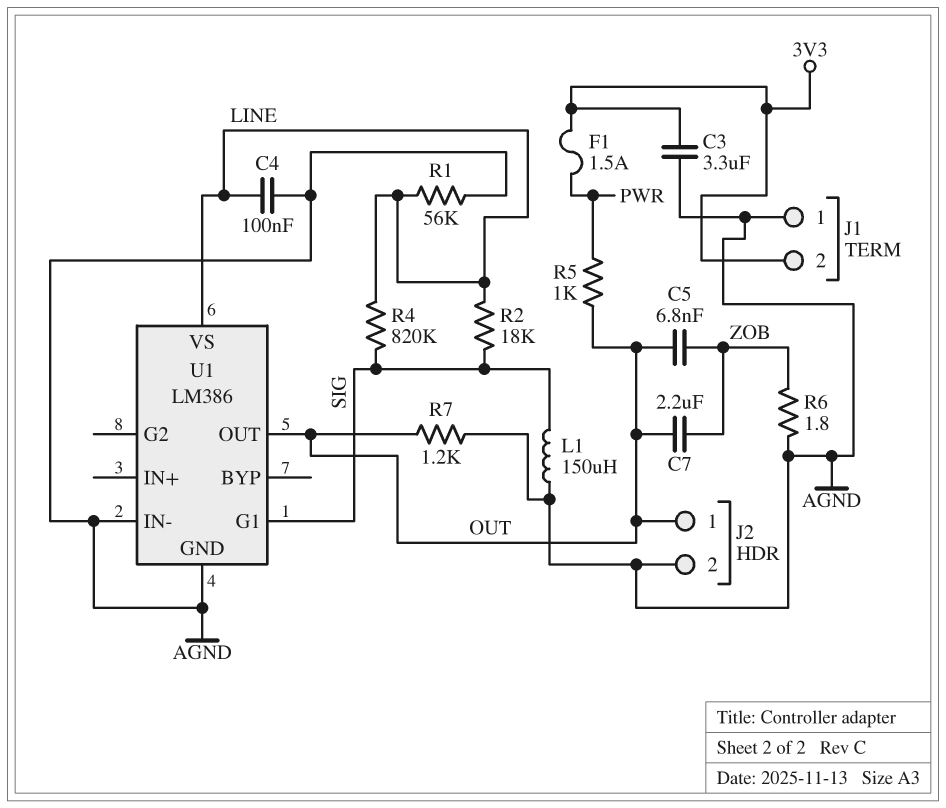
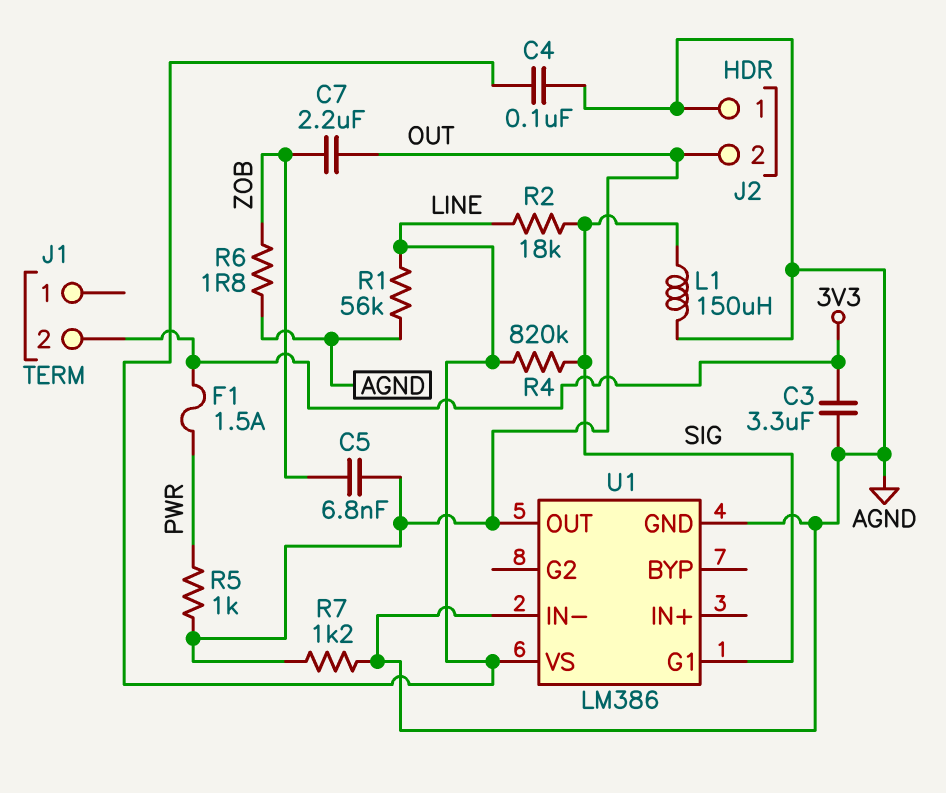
J1 pin 1: AGND -> none
J2 pin 1: OUT -> AGND
J2 pin 2: AGND -> OUT

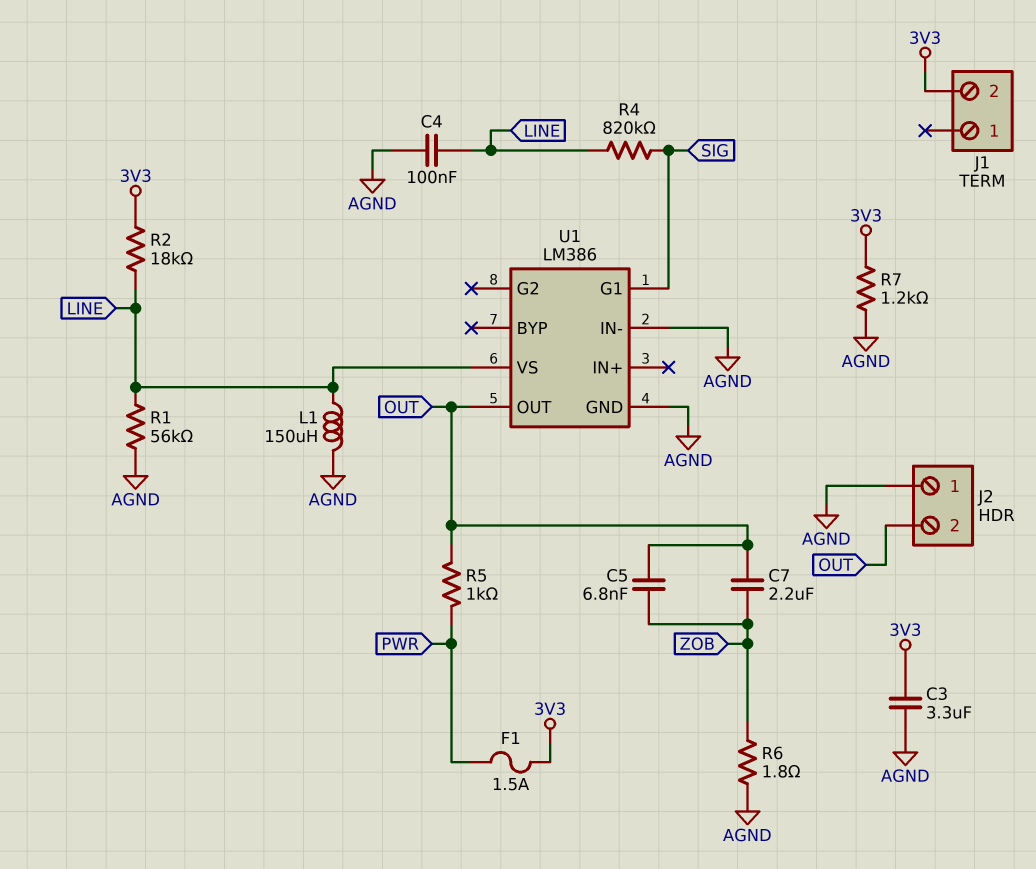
L1: 150uH (AGND, SIG) -> 150uH (AGND, LINE)
R2: 18k (LINE, SIG) -> 18k (3V3, LINE)
R7: 1.2k (AGND, OUT) -> 1.2k (3V3, AGND)

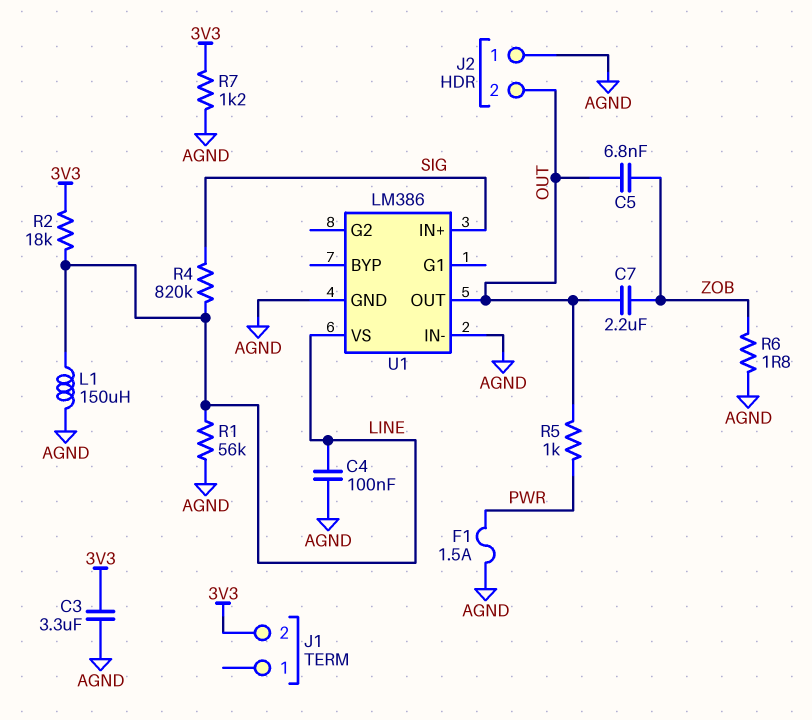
F1: 1.5A (3V3, PWR) -> 1.5A (AGND, PWR)
U1 pin G1: SIG -> none
U1 pin IN+: none -> SIG

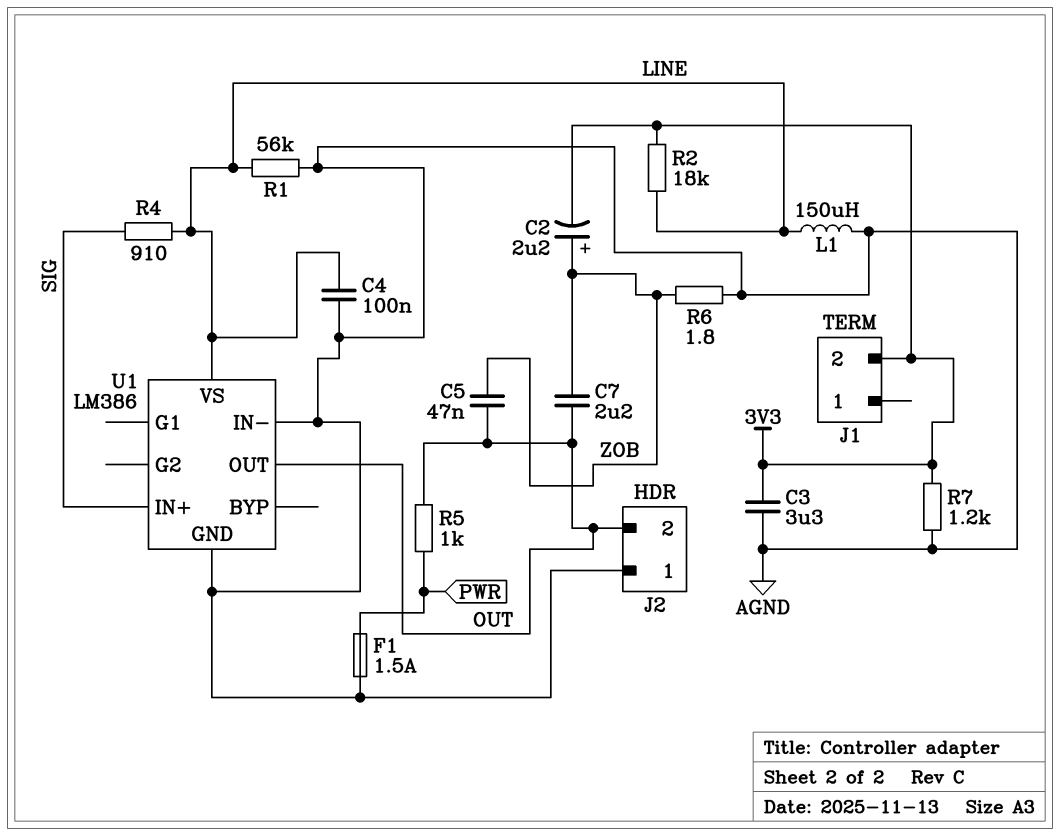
C2: none -> 2.2uF (plus ZOB, minus 3V3)
C5: 6.8nF (OUT, ZOB) -> 47nF (OUT, ZOB)
R4: 820k (LINE, SIG) -> 910 (LINE, SIG)

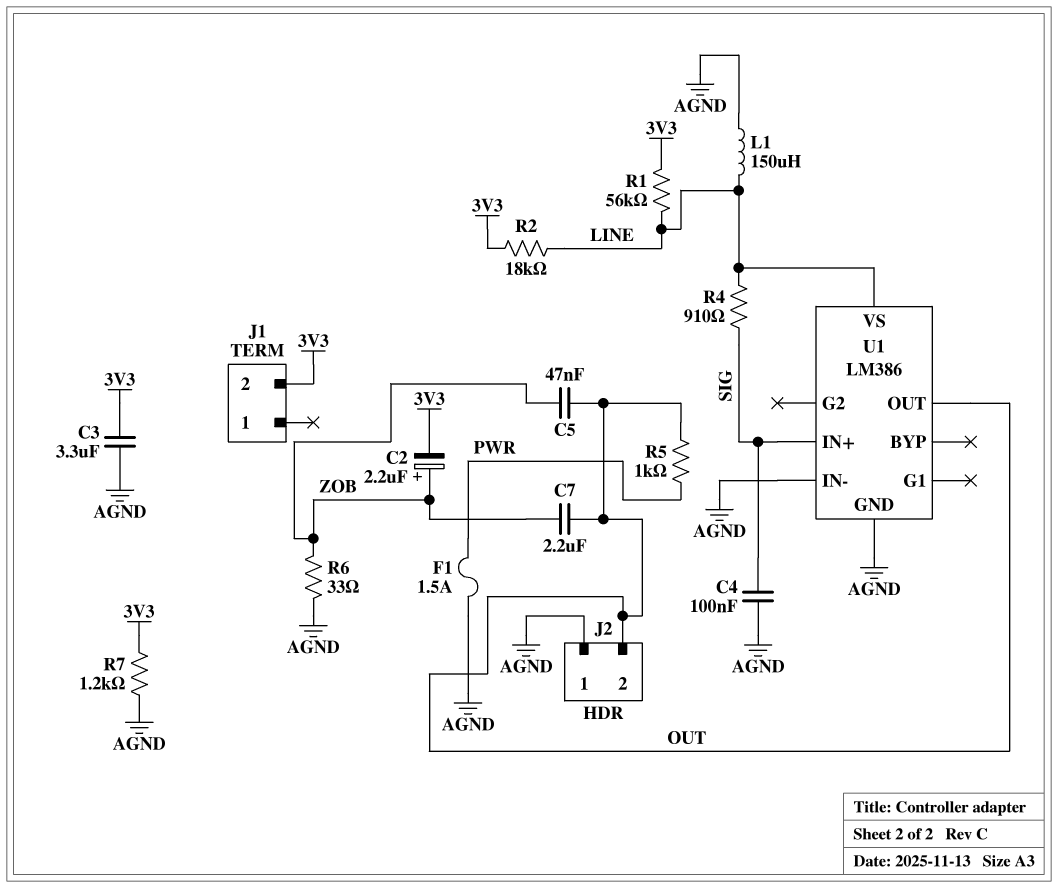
C4: 100nF (AGND, LINE) -> 100nF (AGND, SIG)
R1: 56k (AGND, LINE) -> 56k (3V3, LINE)
R6: 1.8 (AGND, ZOB) -> 33 (AGND, ZOB)

